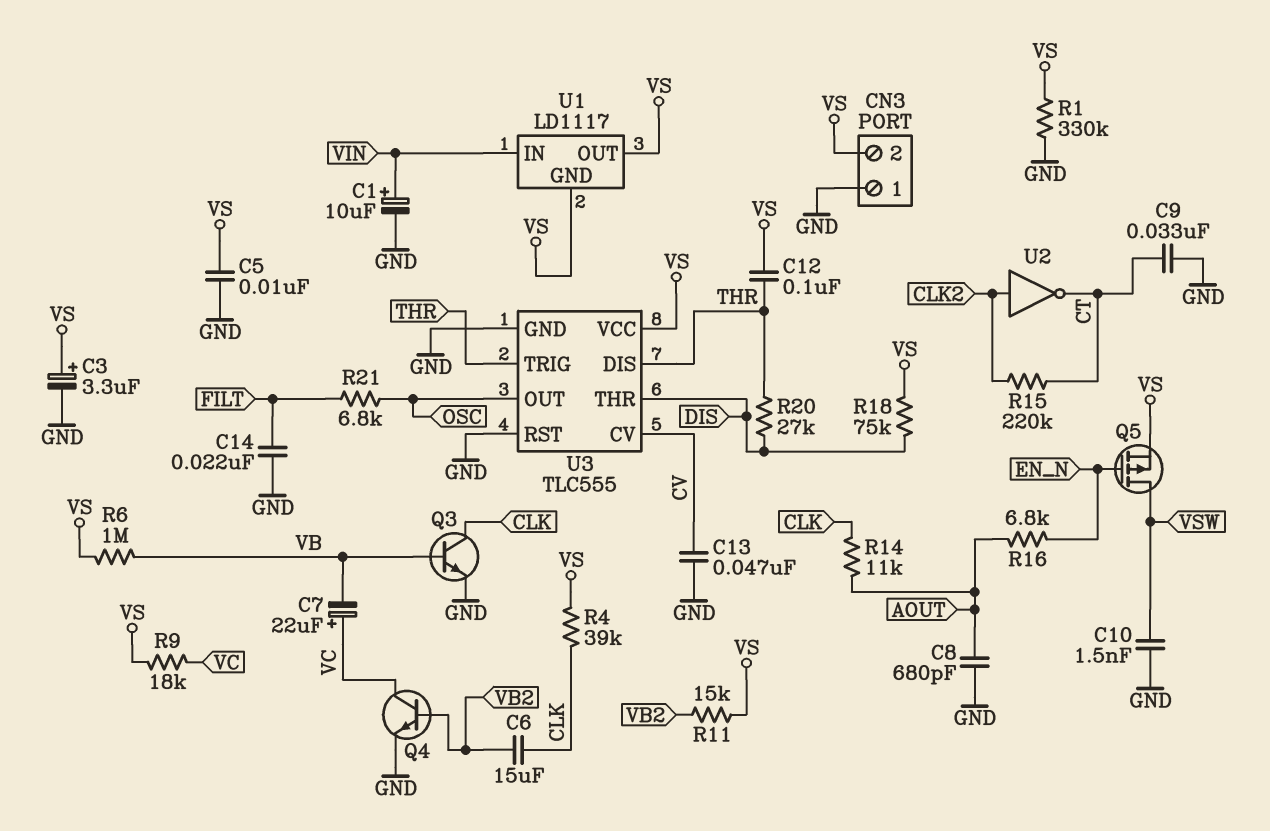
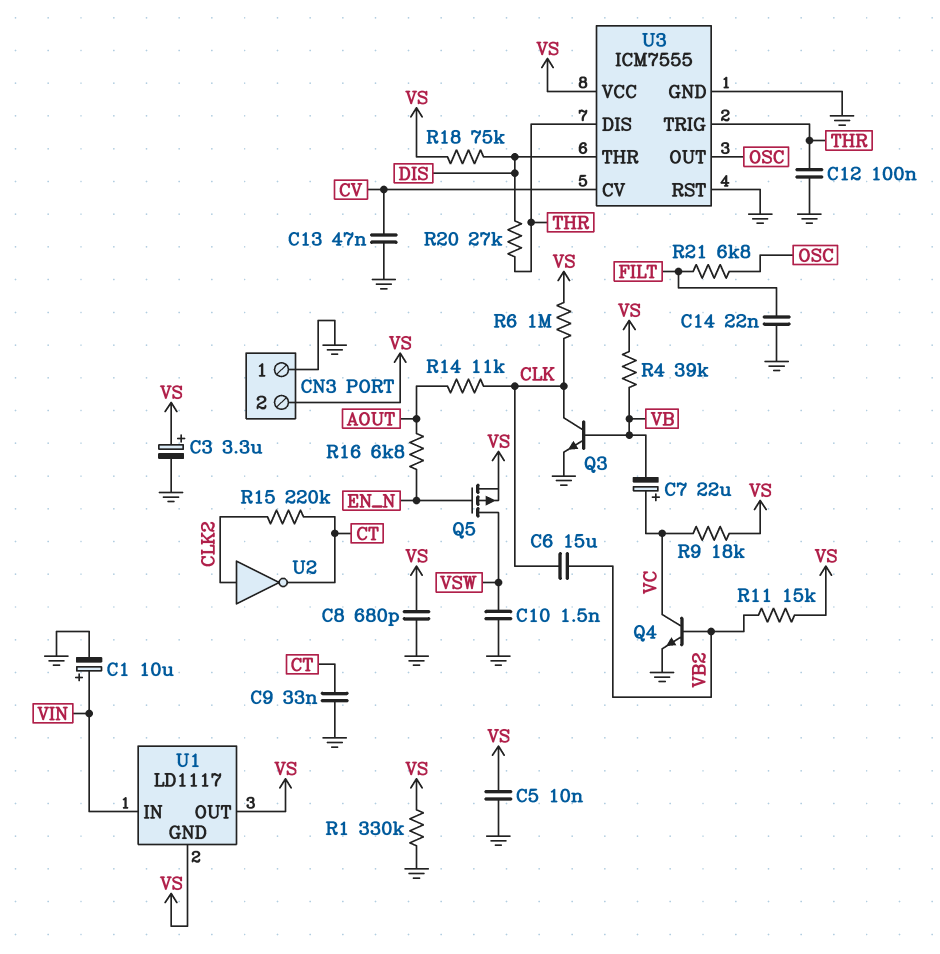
C8: 680pF (AOUT, GND) -> 680pF (GND, VS)
C12: 100nF (THR, VS) -> 100nF (GND, THR)
R4: 39k (CLK, VS) -> 39k (VB, VS)
R6: 1M (VB, VS) -> 1M (CLK, VS)
U3: TLC555 -> ICM7555

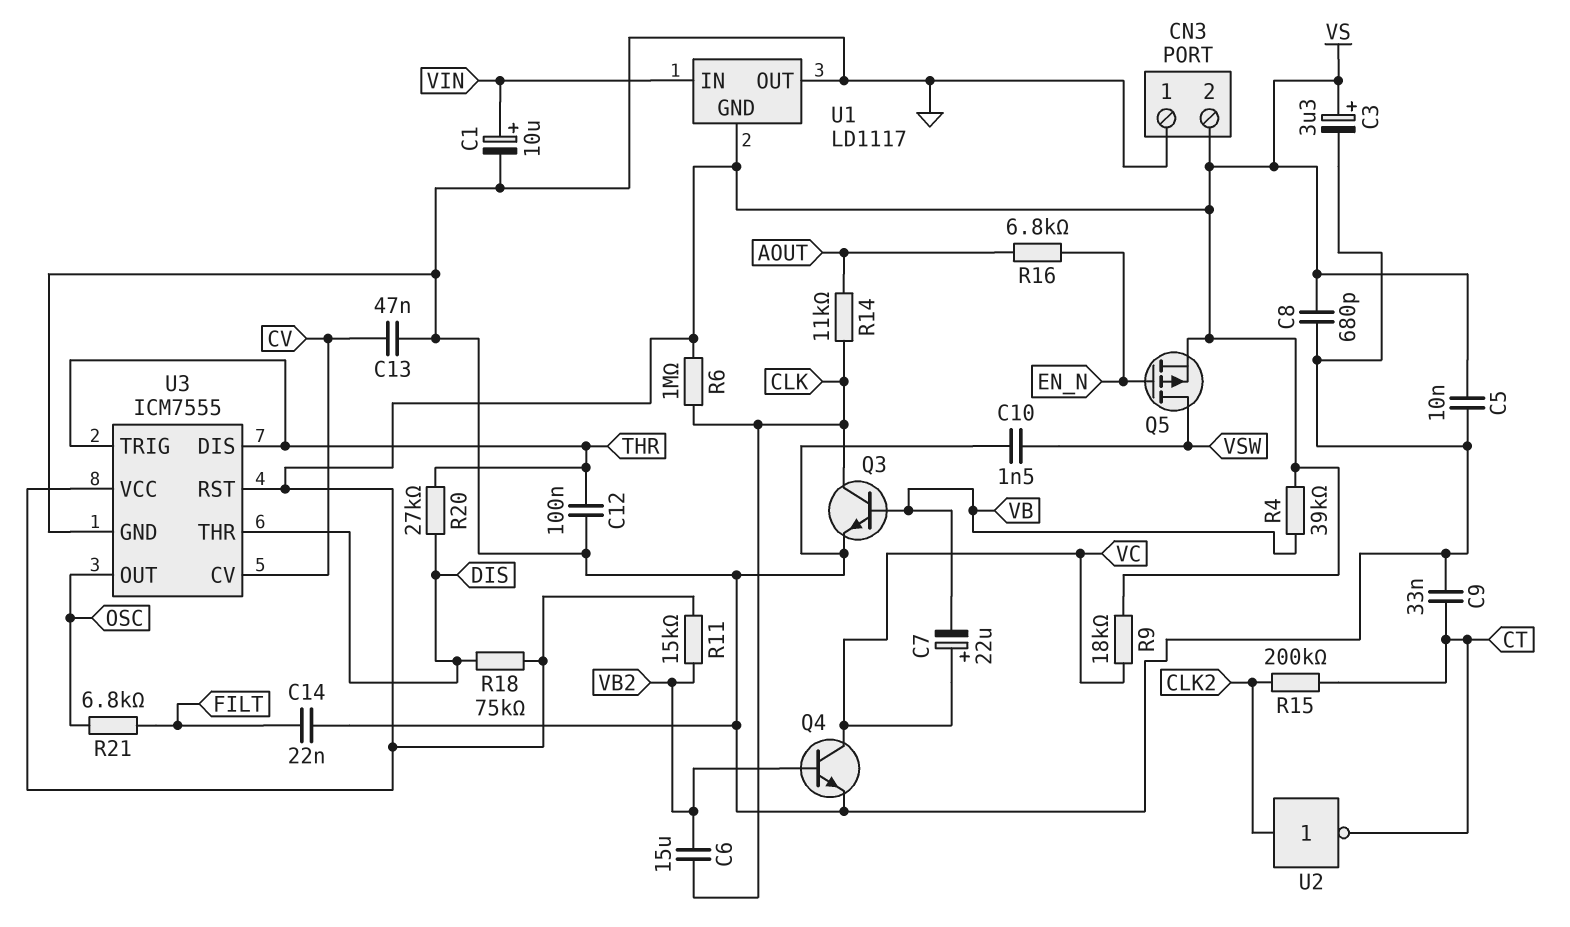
R1: 330k (GND, VS) -> none
R15: 220k (CLK2, CT) -> 200k (CLK2, CT)
U1 pin OUT: VS -> GND
U3 pin RST: GND -> VS

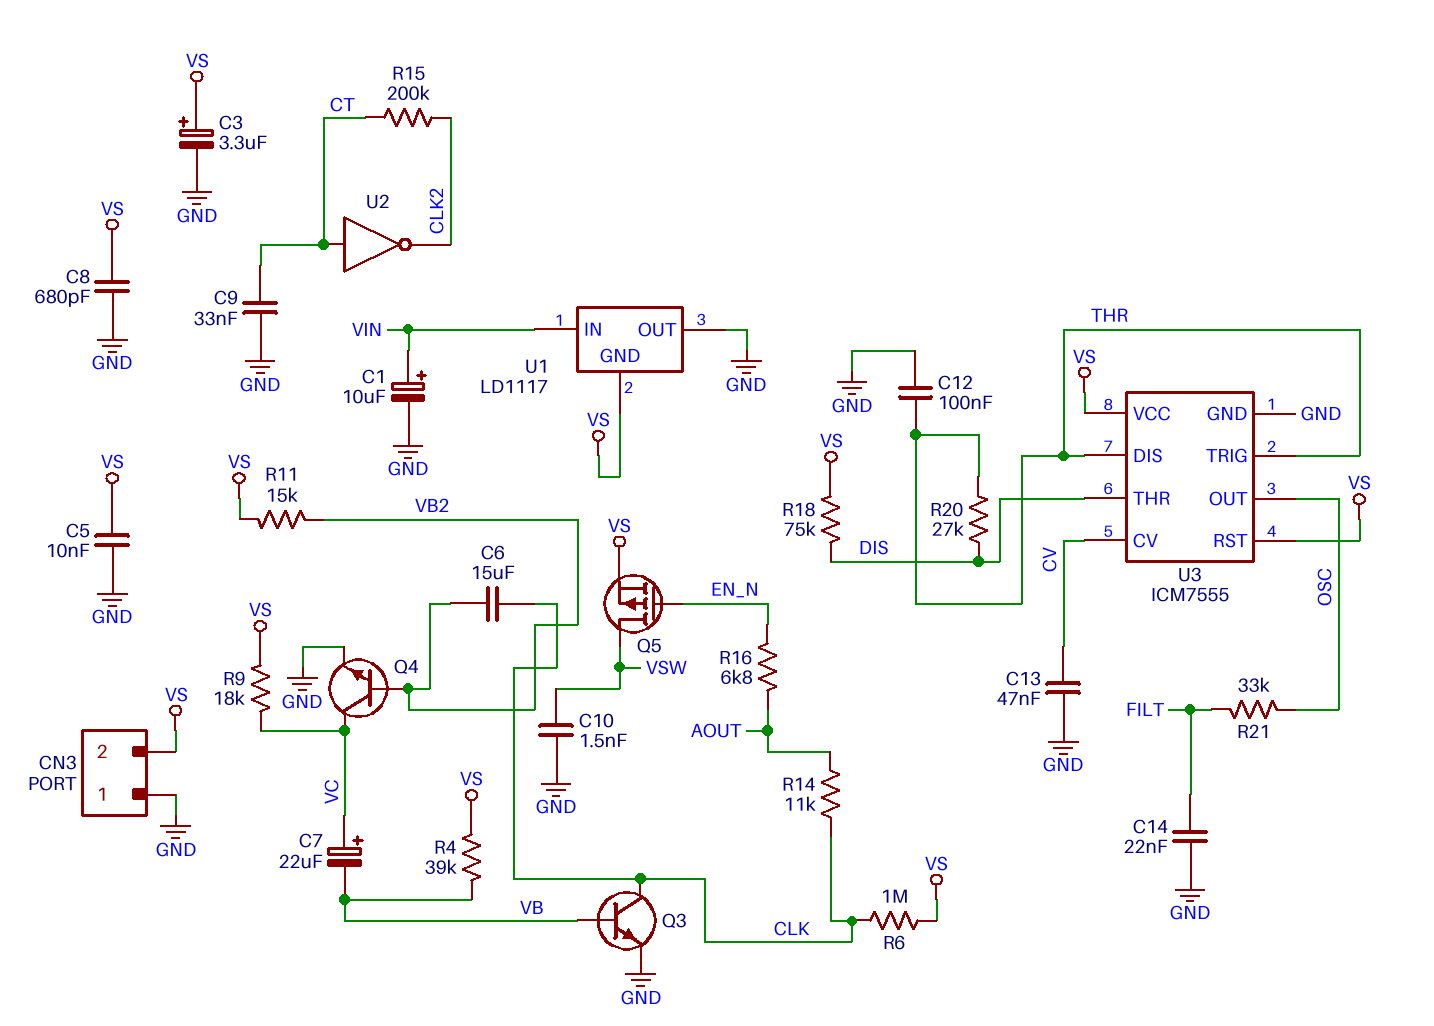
R21: 6.8k (FILT, OSC) -> 33k (FILT, OSC)
U2: NOT (in CLK2, out CT) -> NOT (in CT, out CLK2)

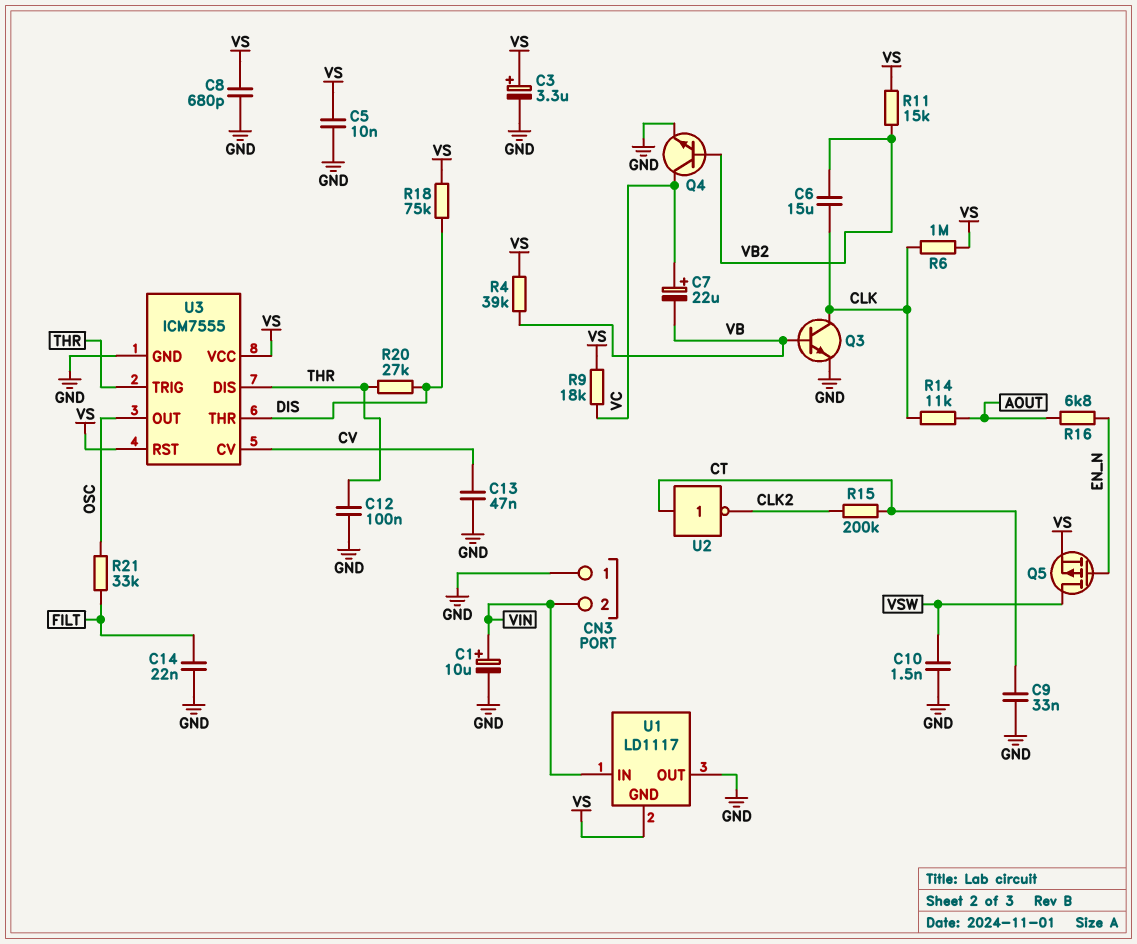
CN3 pin 2: VS -> VIN

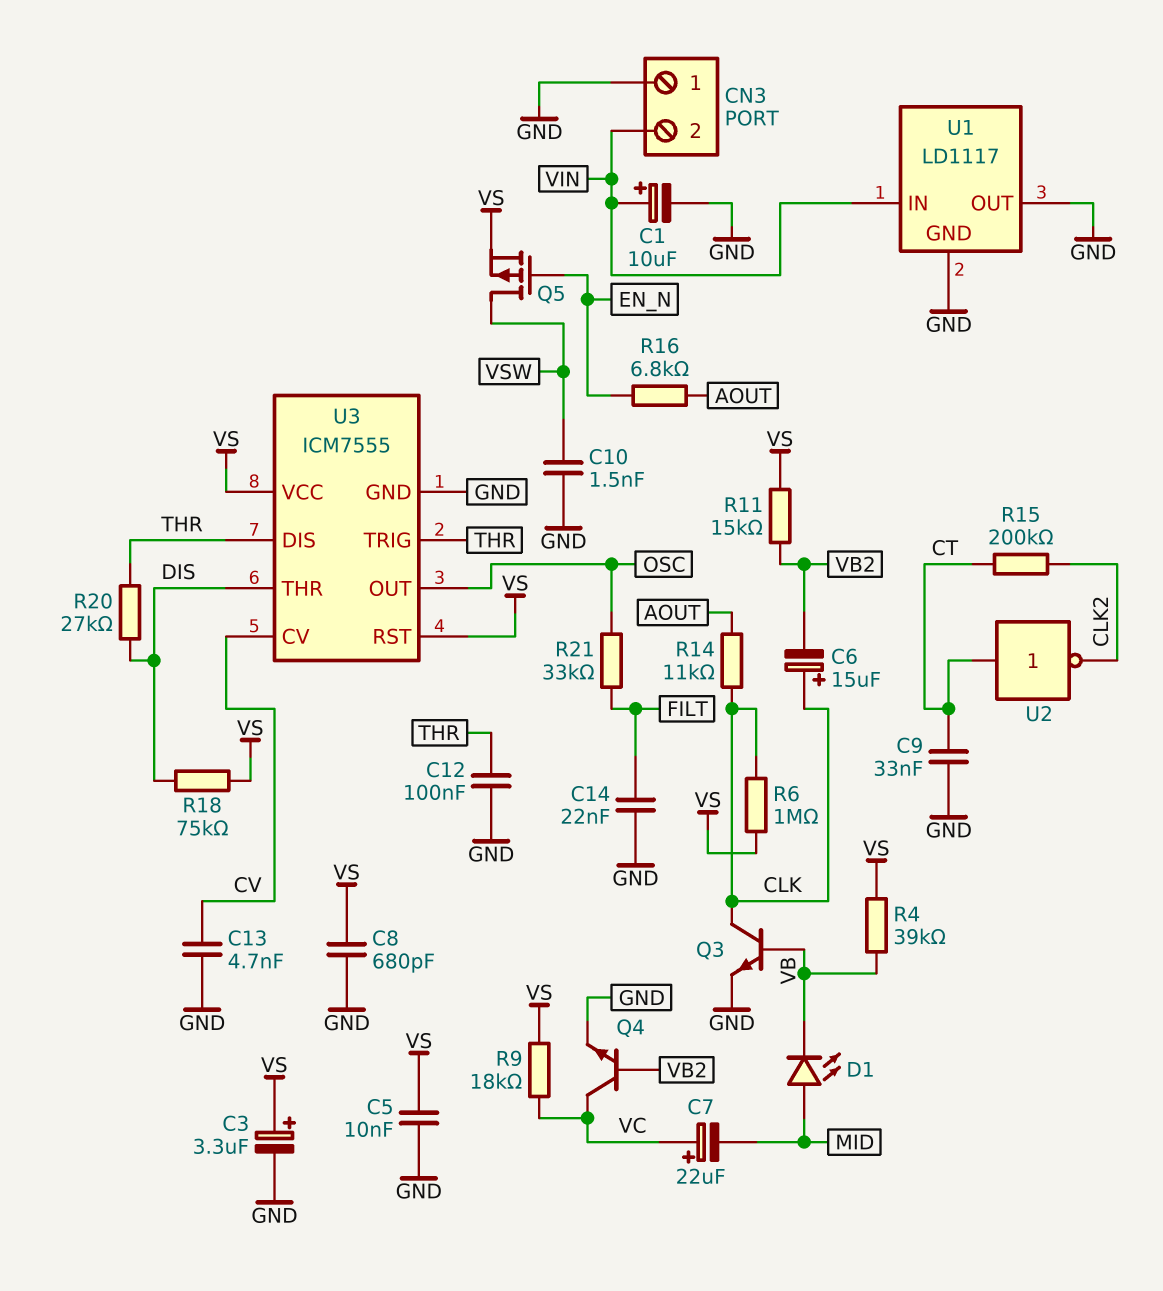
C6: 15uF (CLK, VB2) -> 15uF (plus CLK, minus VB2)
C7: 22uF (plus VC, minus VB) -> 22uF (plus VC, minus MID)
C13: 47nF (CV, GND) -> 4.7nF (CV, GND)
D1: none -> LED (A MID, K VB)
U1 pin GND: VS -> GND

